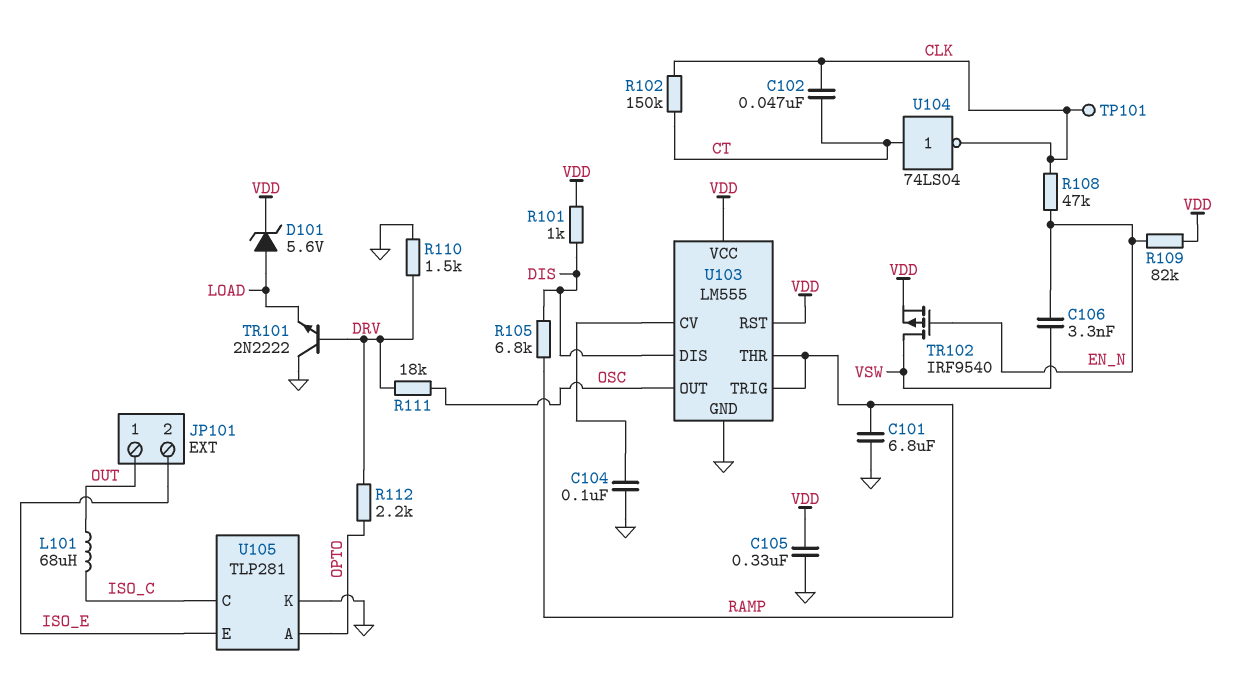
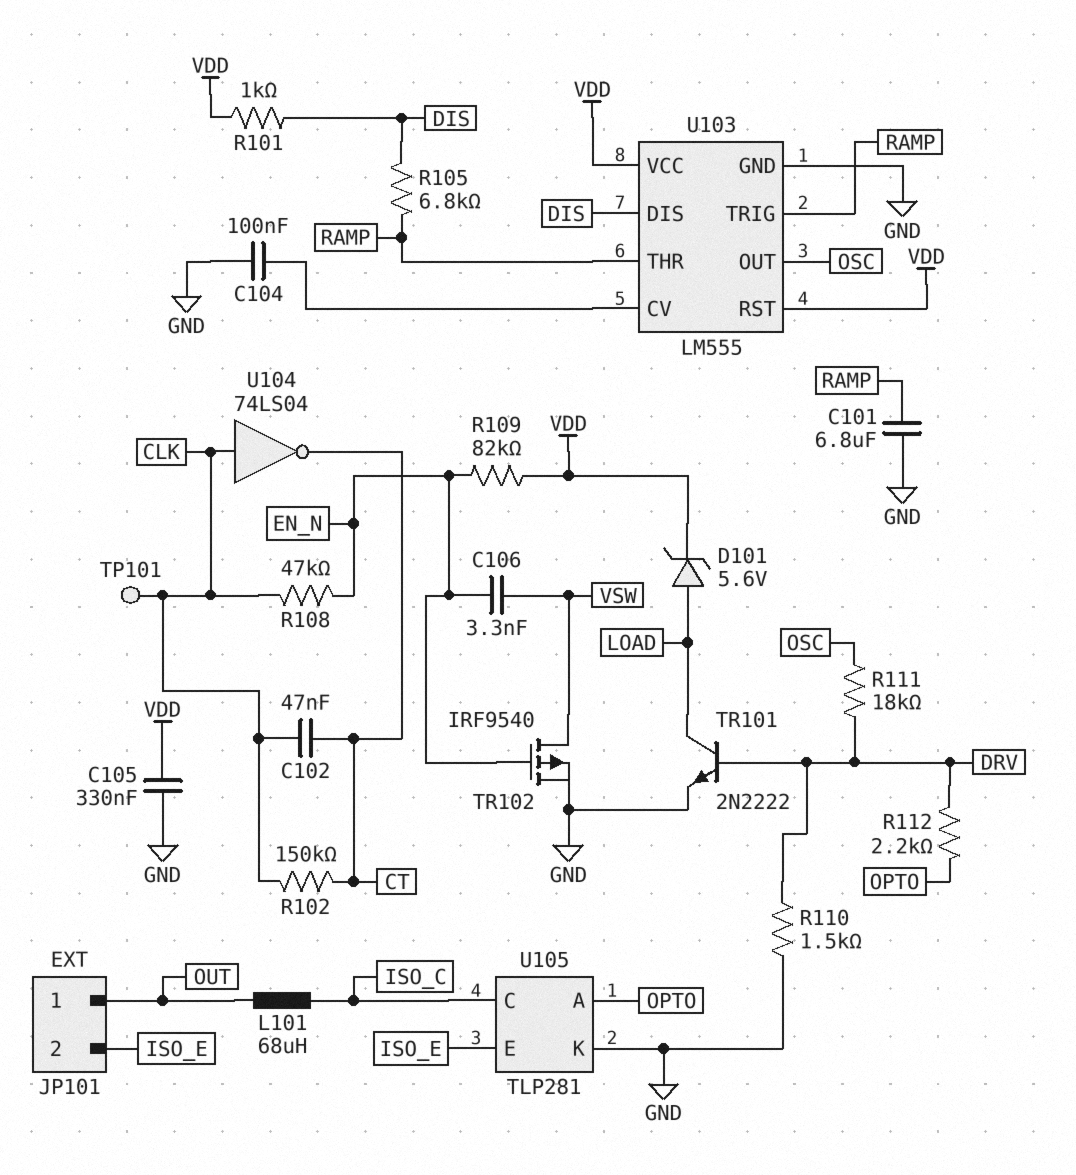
TR101: NPN 2N2222 (B DRV, C GND, E LOAD) -> NPN 2N2222 (B DRV, C LOAD, E GND)
TR102: PMOS IRF9540 (G EN_N, D VSW, S VDD) -> PMOS IRF9540 (G EN_N, D VSW, S GND)
U104: NOT 74LS04 (in CT, out CLK) -> NOT 74LS04 (in CLK, out CT)

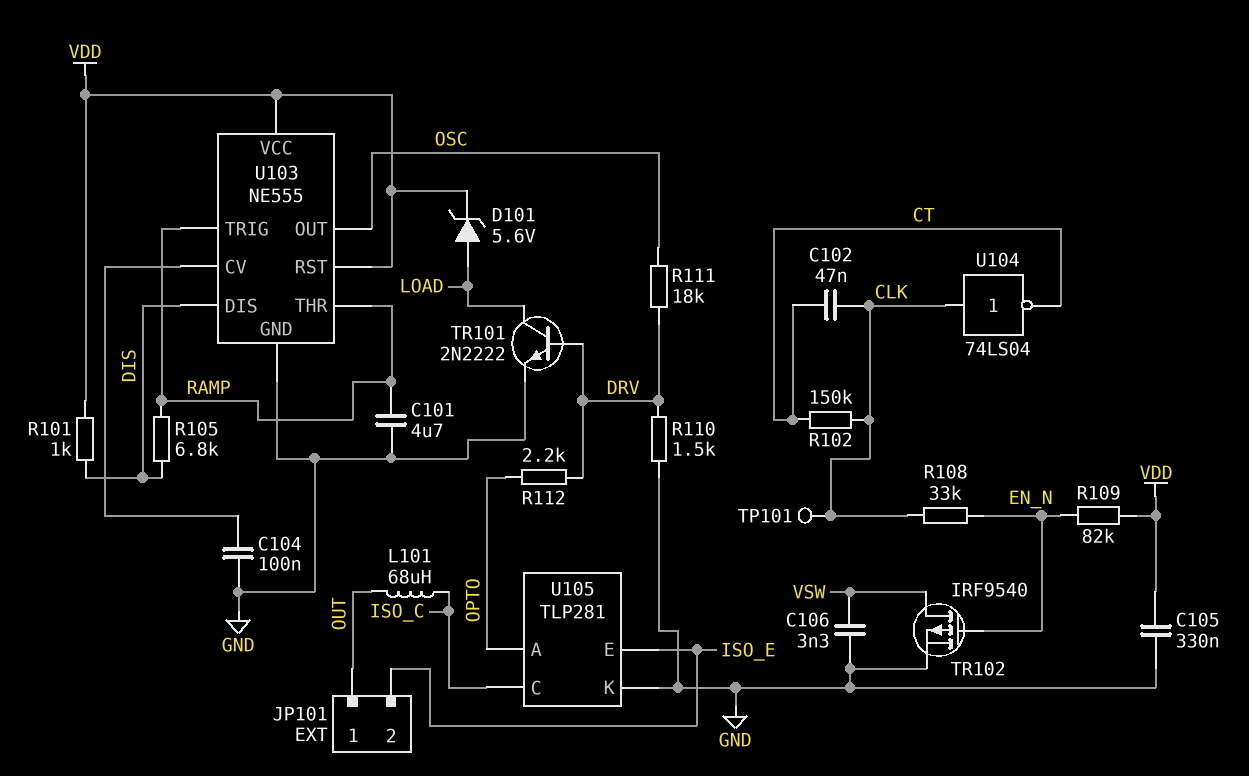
C101: 6.8uF (GND, RAMP) -> 4.7uF (GND, RAMP)
C106: 3.3nF (EN_N, VSW) -> 3.3nF (GND, VSW)
R108: 47k (CLK, EN_N) -> 33k (CLK, EN_N)
U103: LM555 -> NE555

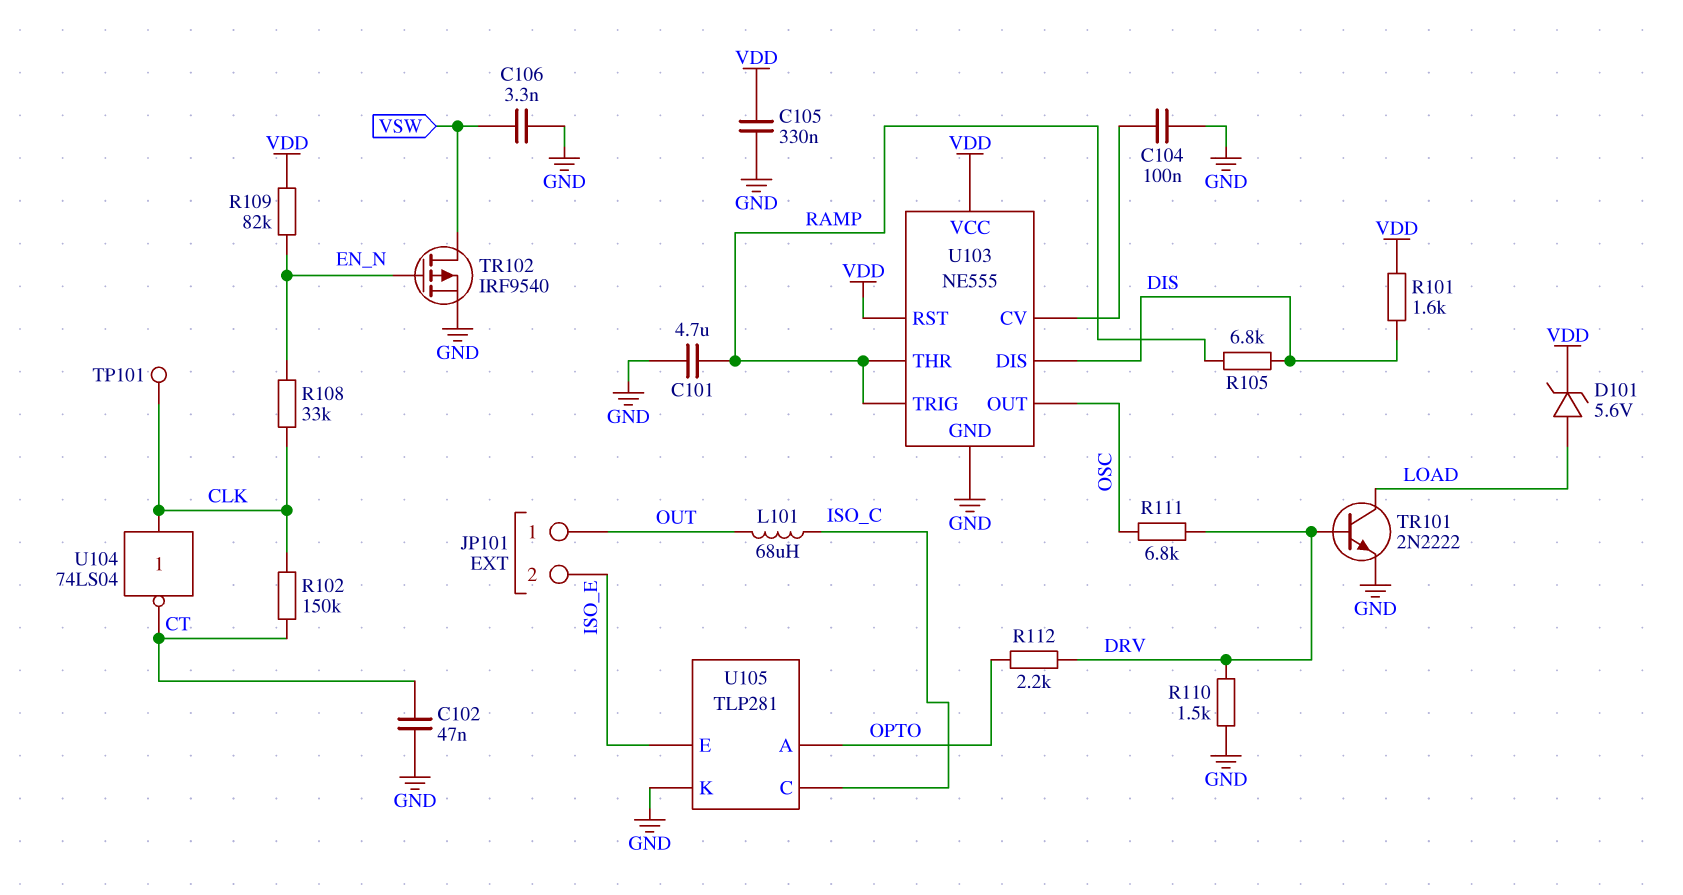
C102: 47nF (CLK, CT) -> 47nF (CT, GND)
R101: 1k (DIS, VDD) -> 1.6k (DIS, VDD)
R111: 18k (DRV, OSC) -> 6.8k (DRV, OSC)

